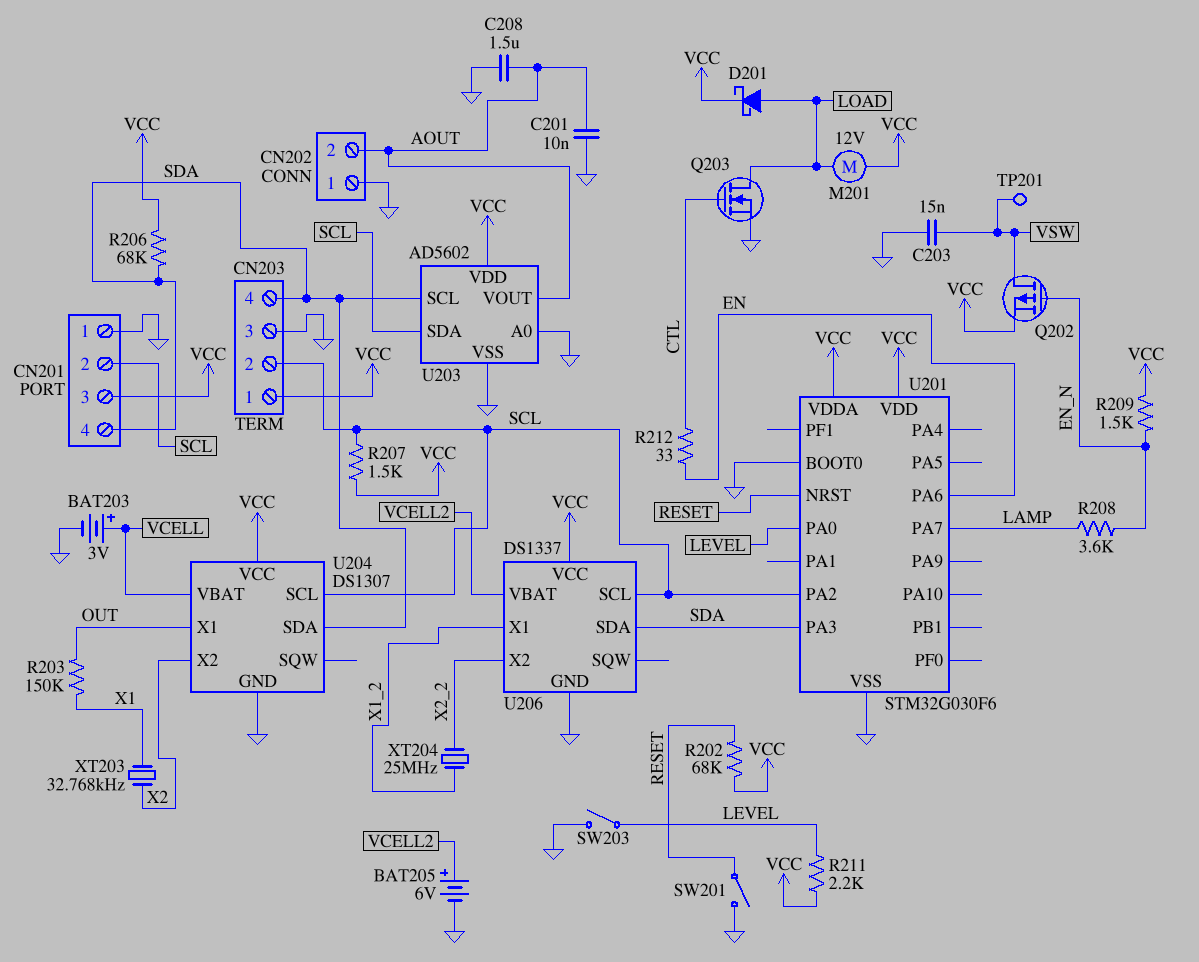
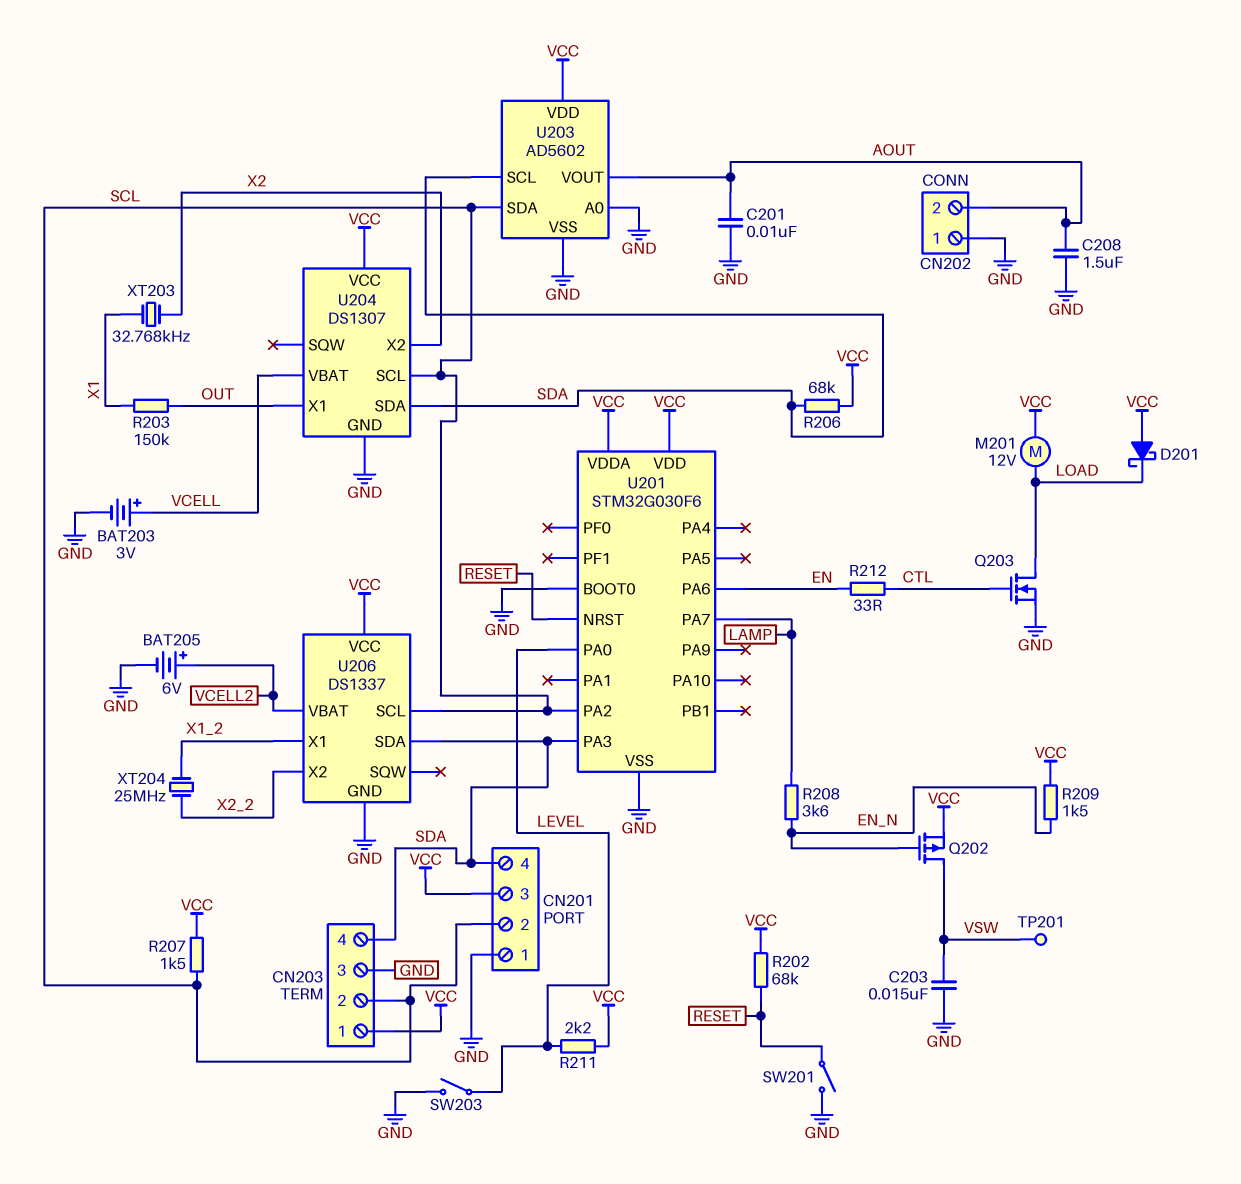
D201: schottky (A LOAD, K VCC) -> schottky (A VCC, K LOAD)

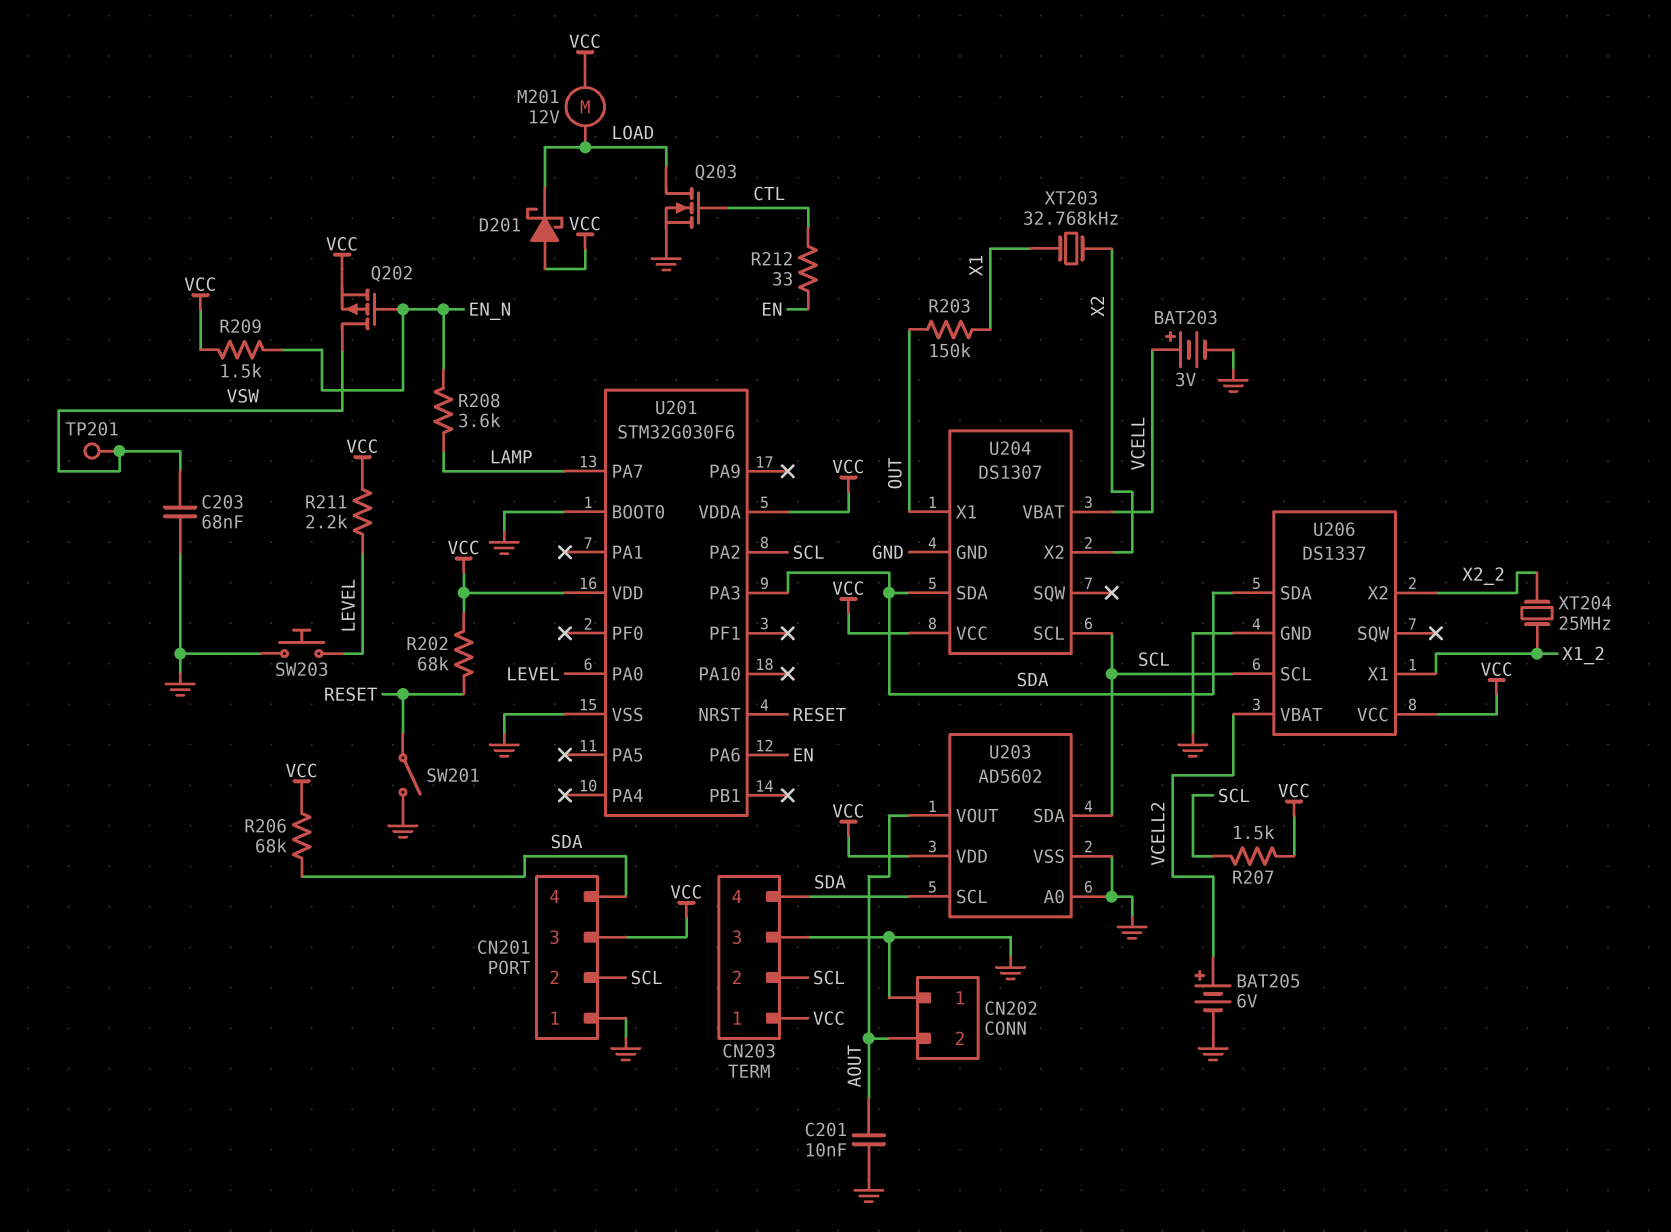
C203: 15nF (GND, VSW) -> 68nF (GND, VSW)
C208: 1.5uF (AOUT, GND) -> none
SW203: switch (GND, LEVEL) -> button (GND, LEVEL)

